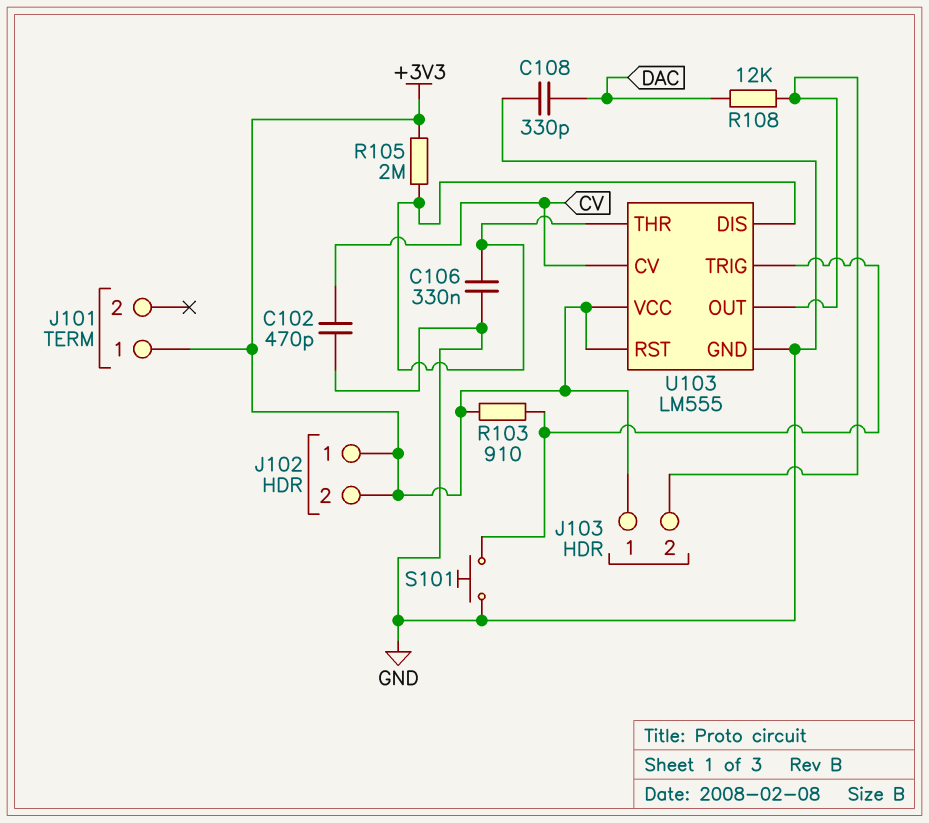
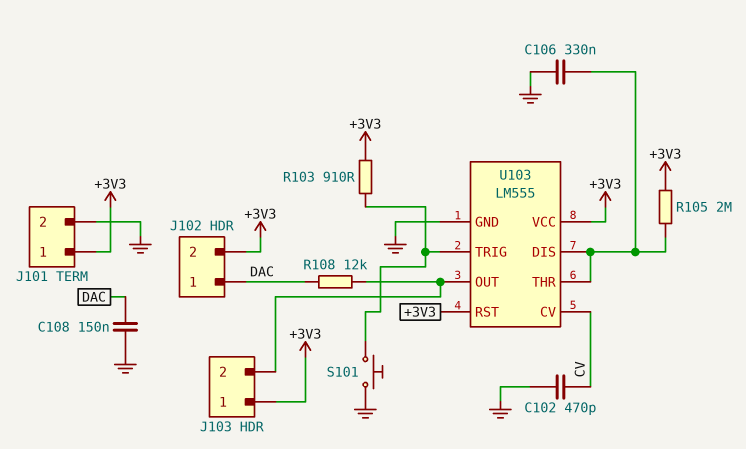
C108: 330pF (DAC, GND) -> 150nF (DAC, GND)
J101 pin 2: none -> GND
J102 pin 1: +3V3 -> DAC

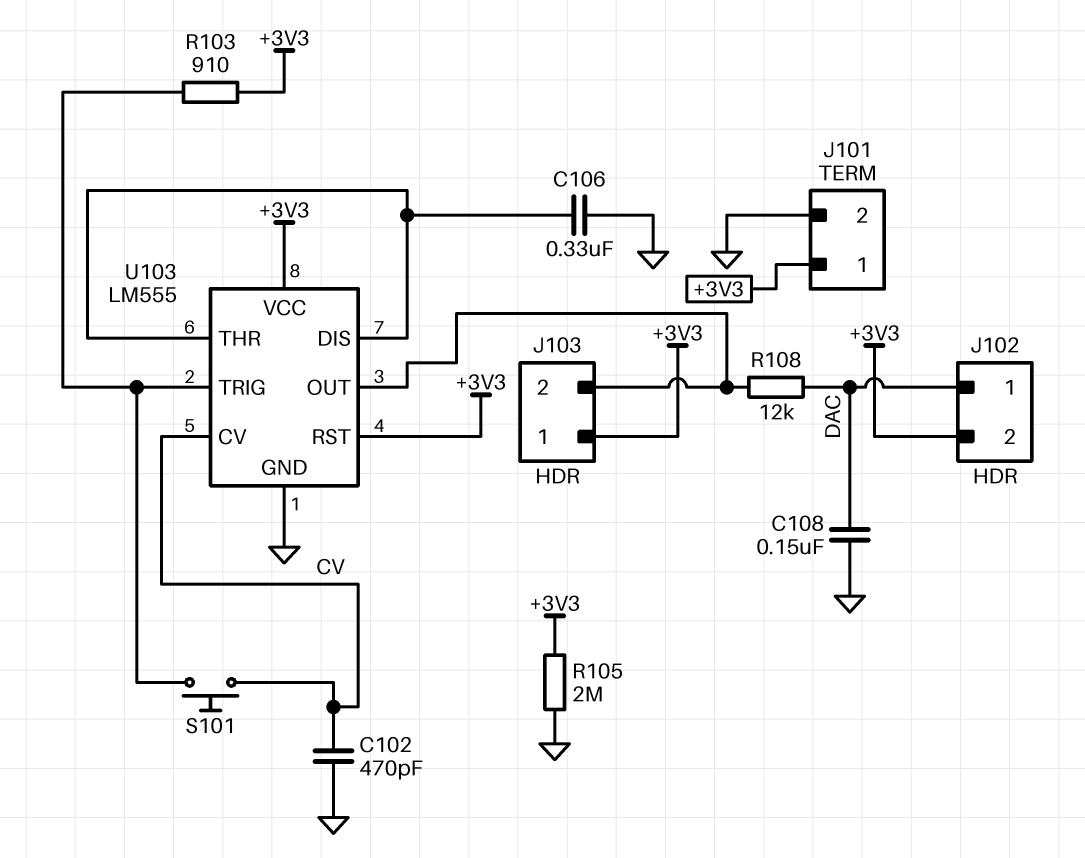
R105: 2M (+3V3, U103/DIS) -> 2M (+3V3, GND)
S101: button (GND, U103/TRIG) -> button (CV, U103/TRIG)

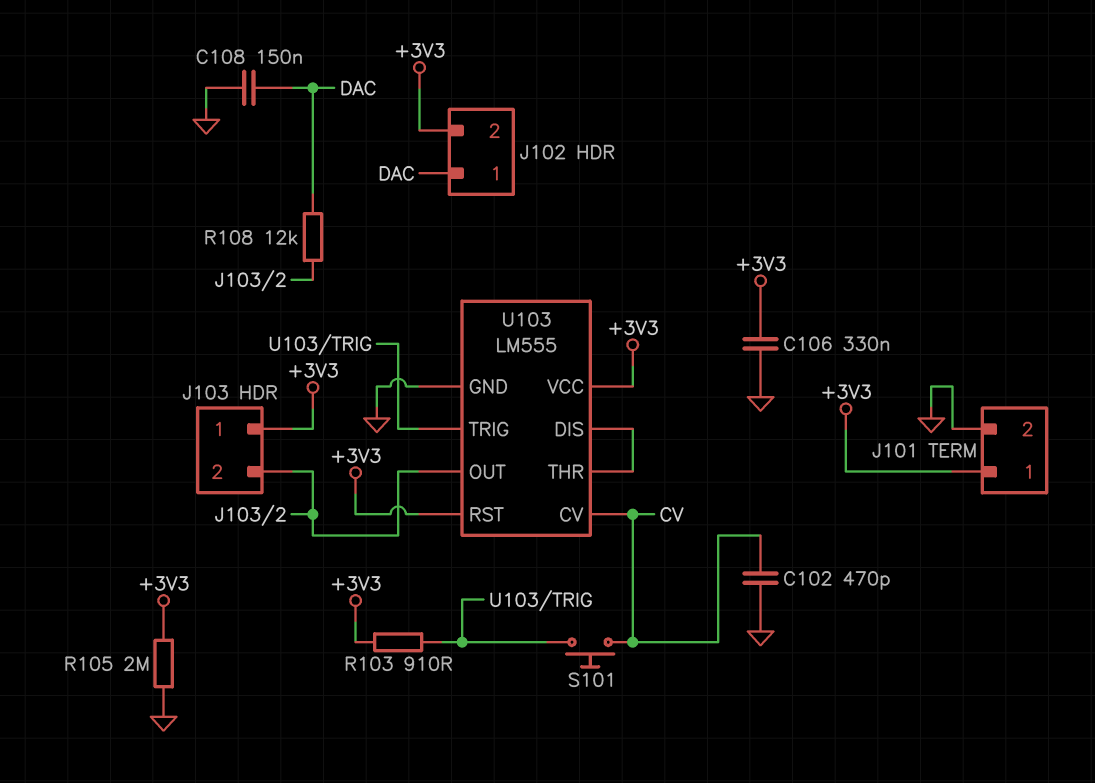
C106: 330nF (GND, U103/DIS) -> 330nF (+3V3, GND)

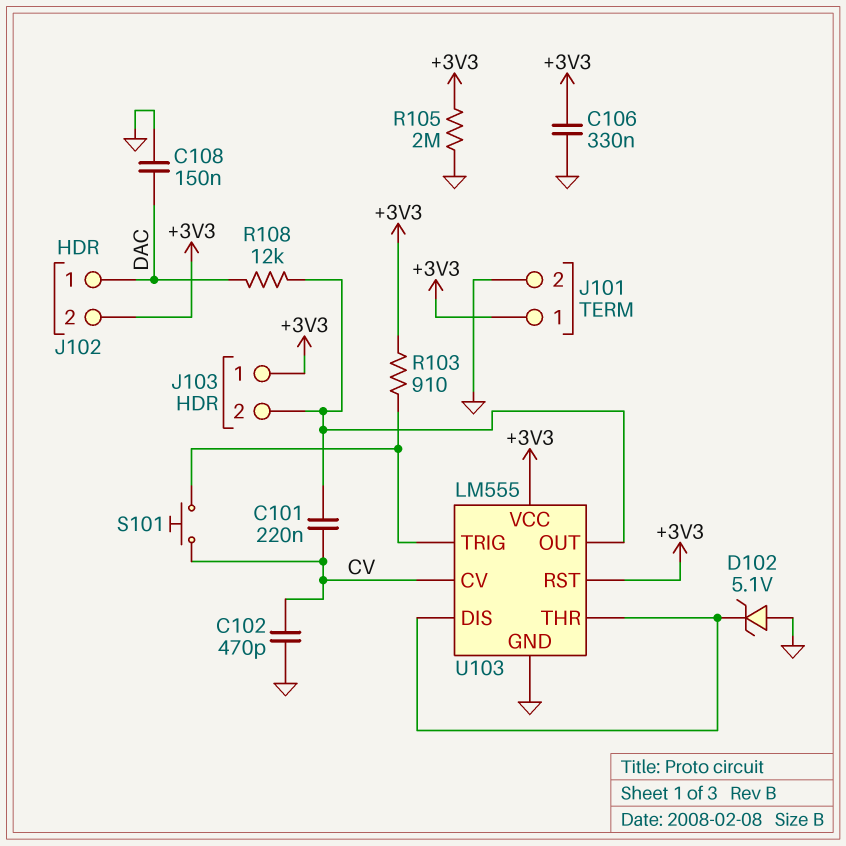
C101: none -> 220nF (CV, J103/2)
D102: none -> zener 5.1V (A GND, K U103/DIS)

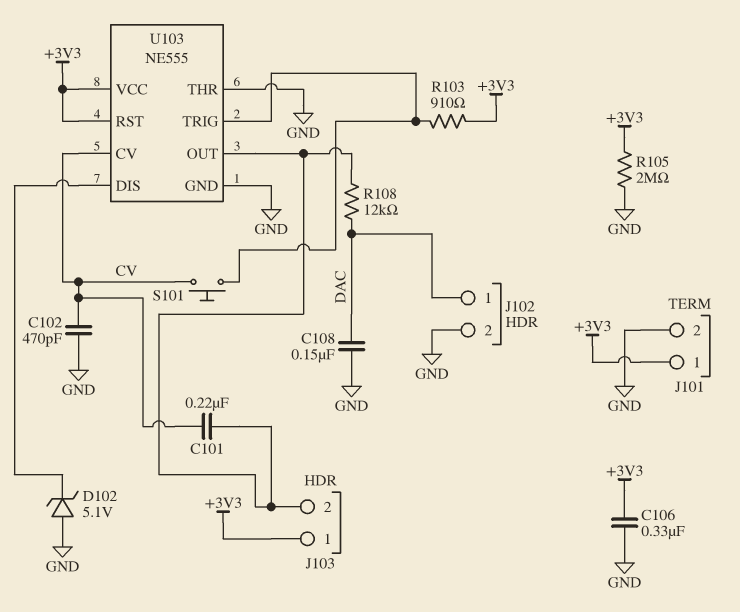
J102 pin 2: +3V3 -> GND
U103: LM555 -> NE555
U103 pin THR: U103/DIS -> GND

